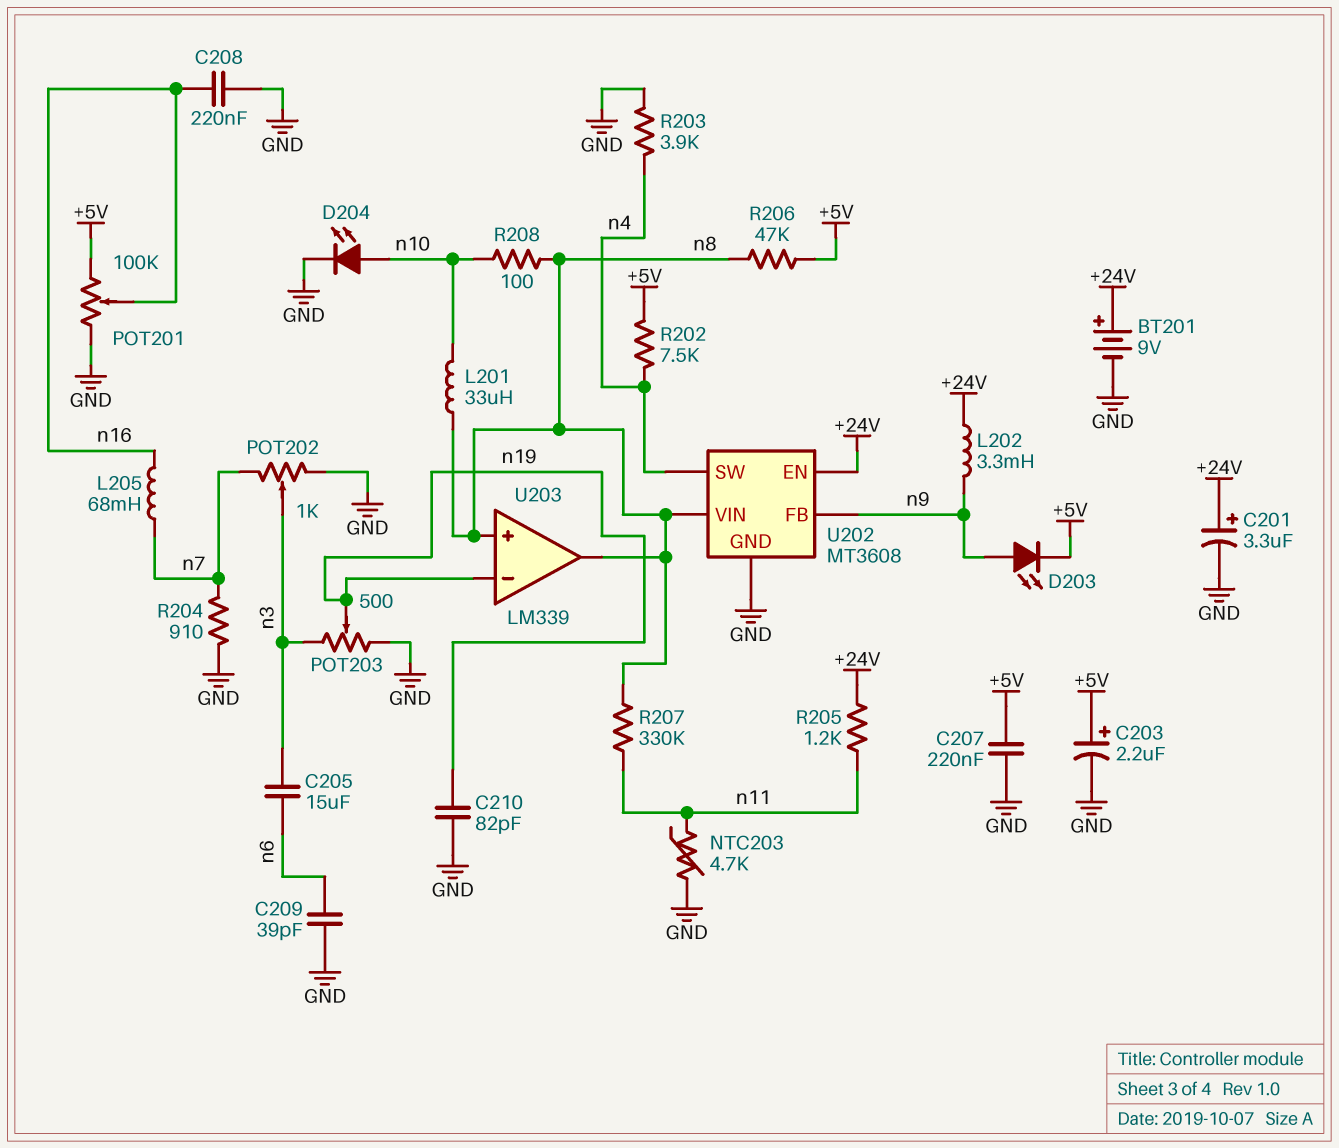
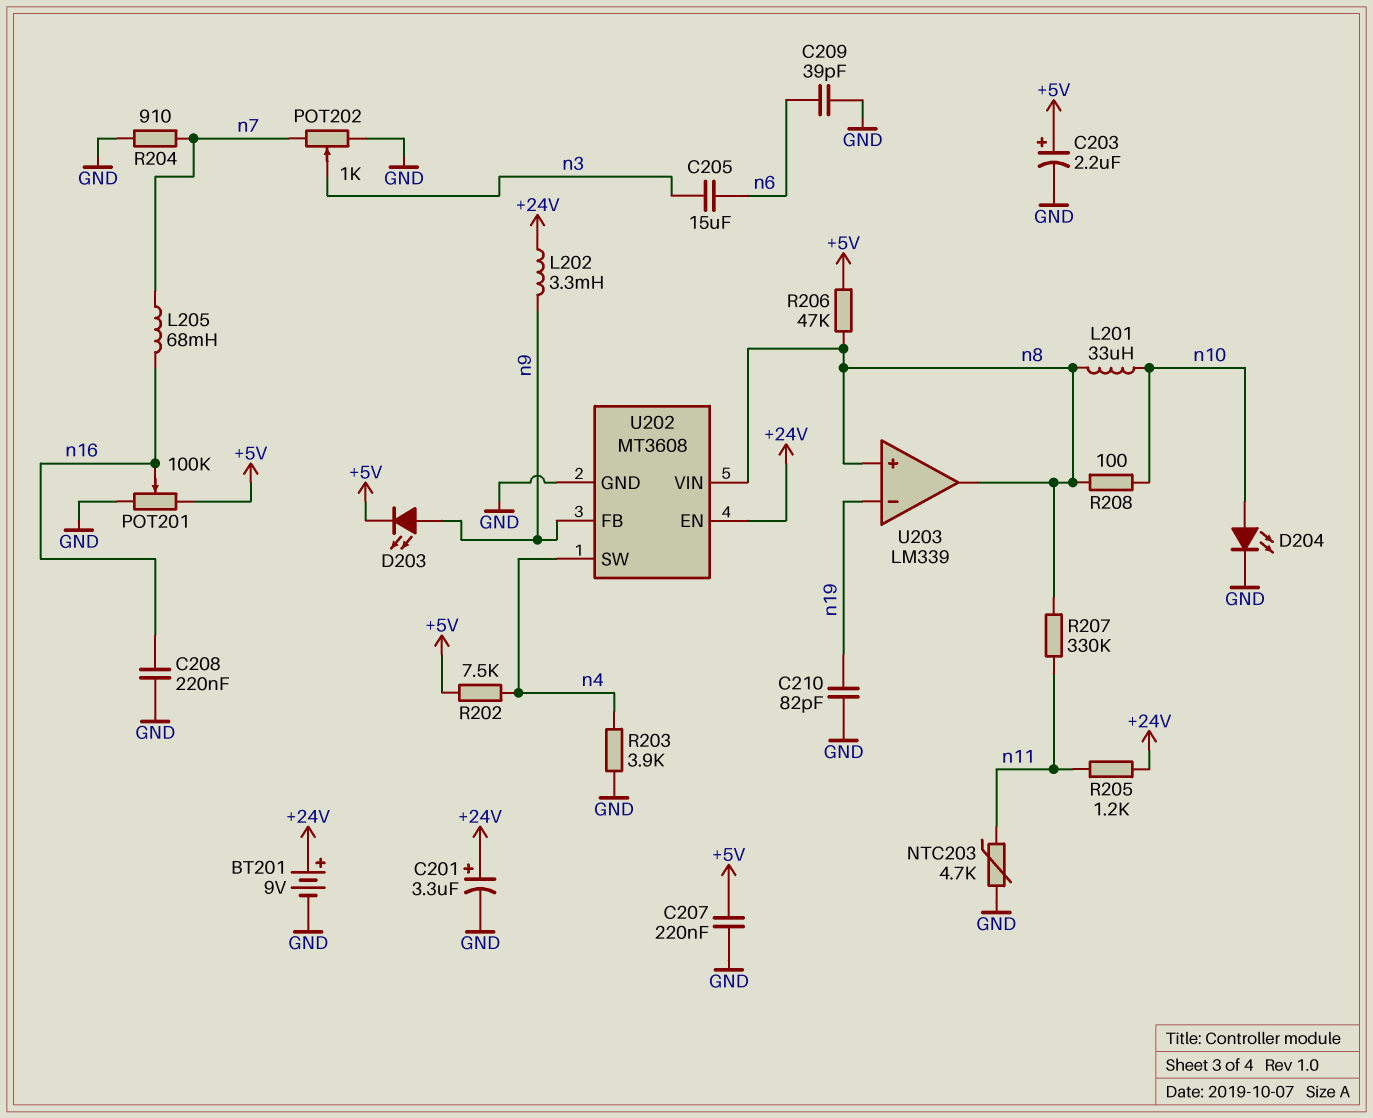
POT203: 500 (GND, n3, wiper n19) -> none

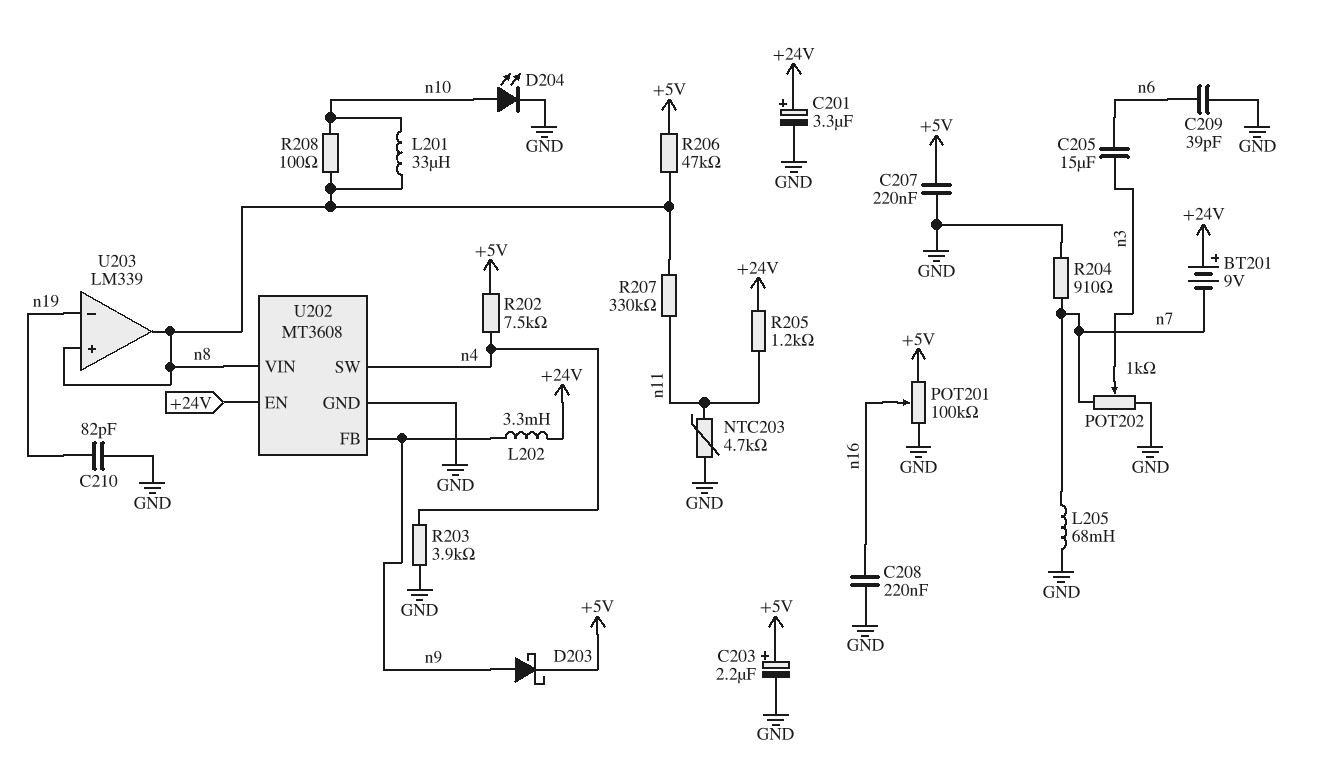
BT201: 9V (plus +24V, minus GND) -> 9V (plus +24V, minus n7)
D203: LED (A n9, K +5V) -> schottky (A n9, K +5V)
L205: 68mH (n7, n16) -> 68mH (GND, n7)

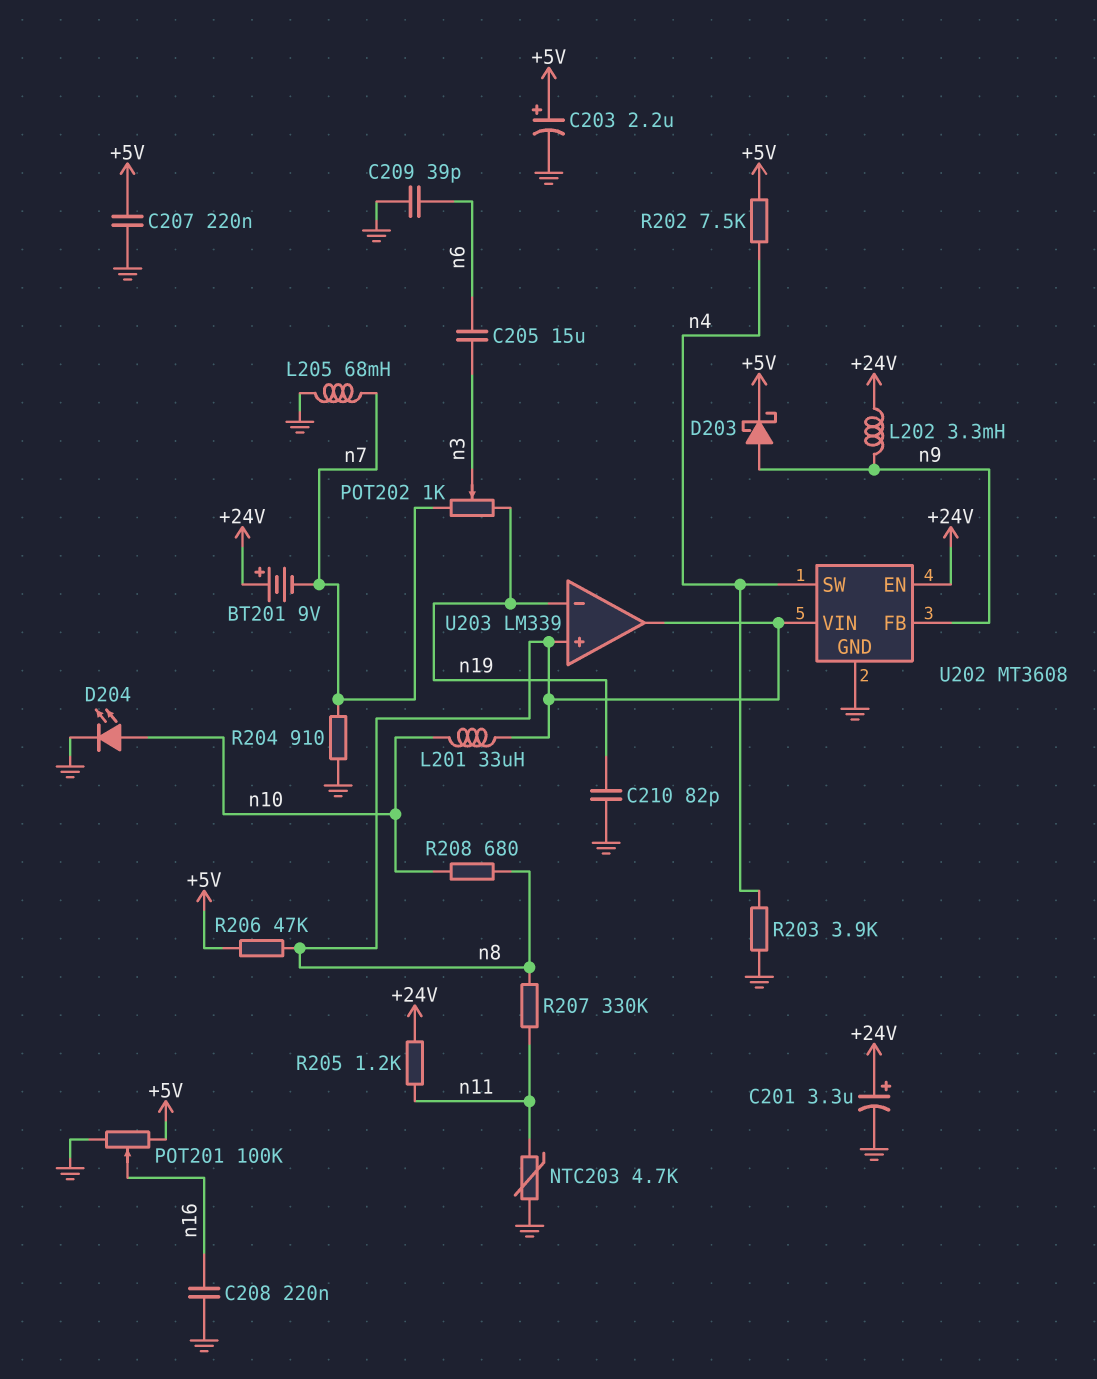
POT202: 1k (GND, n7, wiper n3) -> 1k (n7, n19, wiper n3)
R208: 100 (n8, n10) -> 680 (n8, n10)

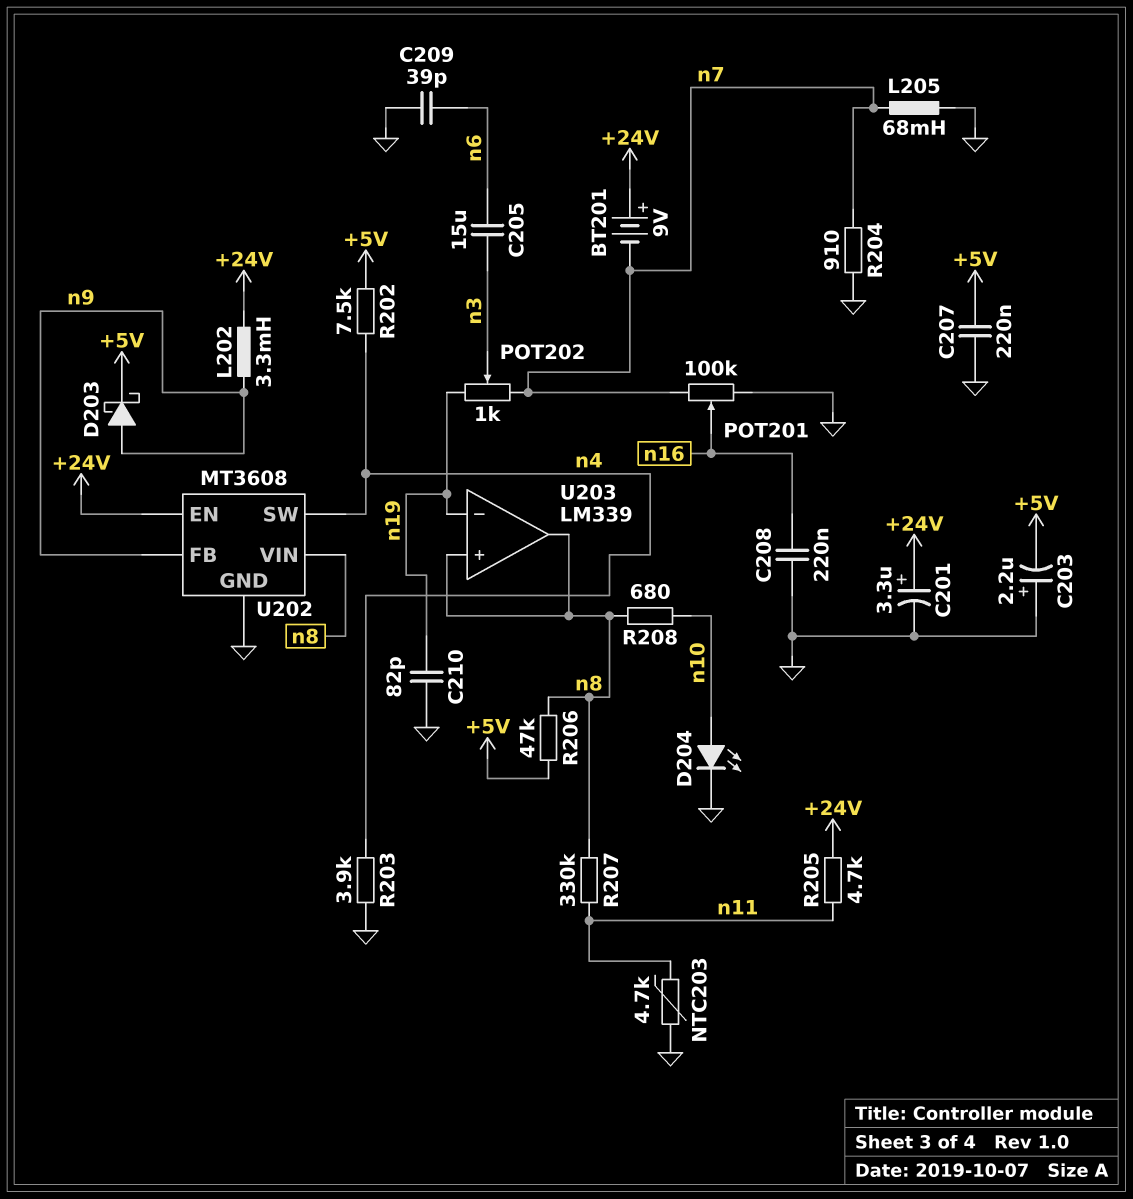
C203: 2.2uF (plus +5V, minus GND) -> 2.2uF (plus GND, minus +5V)
L201: 33uH (n8, n10) -> none
POT201: 100k (+5V, GND, wiper n16) -> 100k (GND, n7, wiper n16)
R205: 1.2k (+24V, n11) -> 4.7k (+24V, n11)

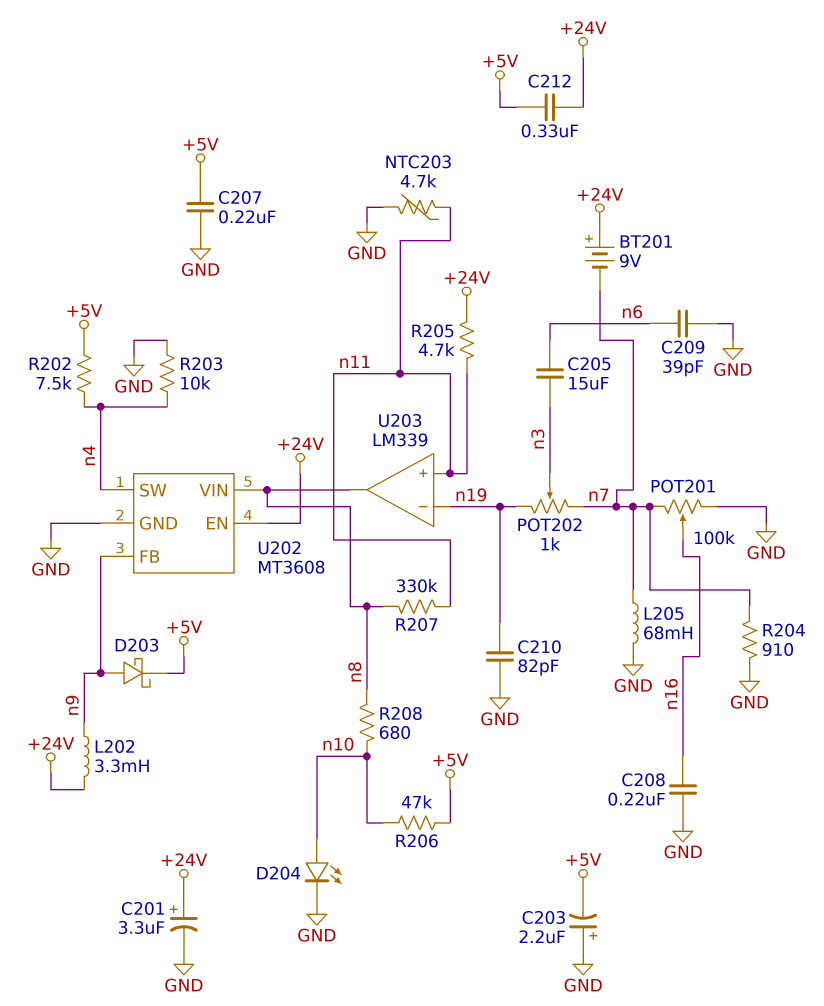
C212: none -> 330nF (+5V, +24V)
R203: 3.9k (GND, n4) -> 10k (GND, n4)
R206: 47k (+5V, n8) -> 47k (+5V, n10)
U203 pin in+: n8 -> n11

